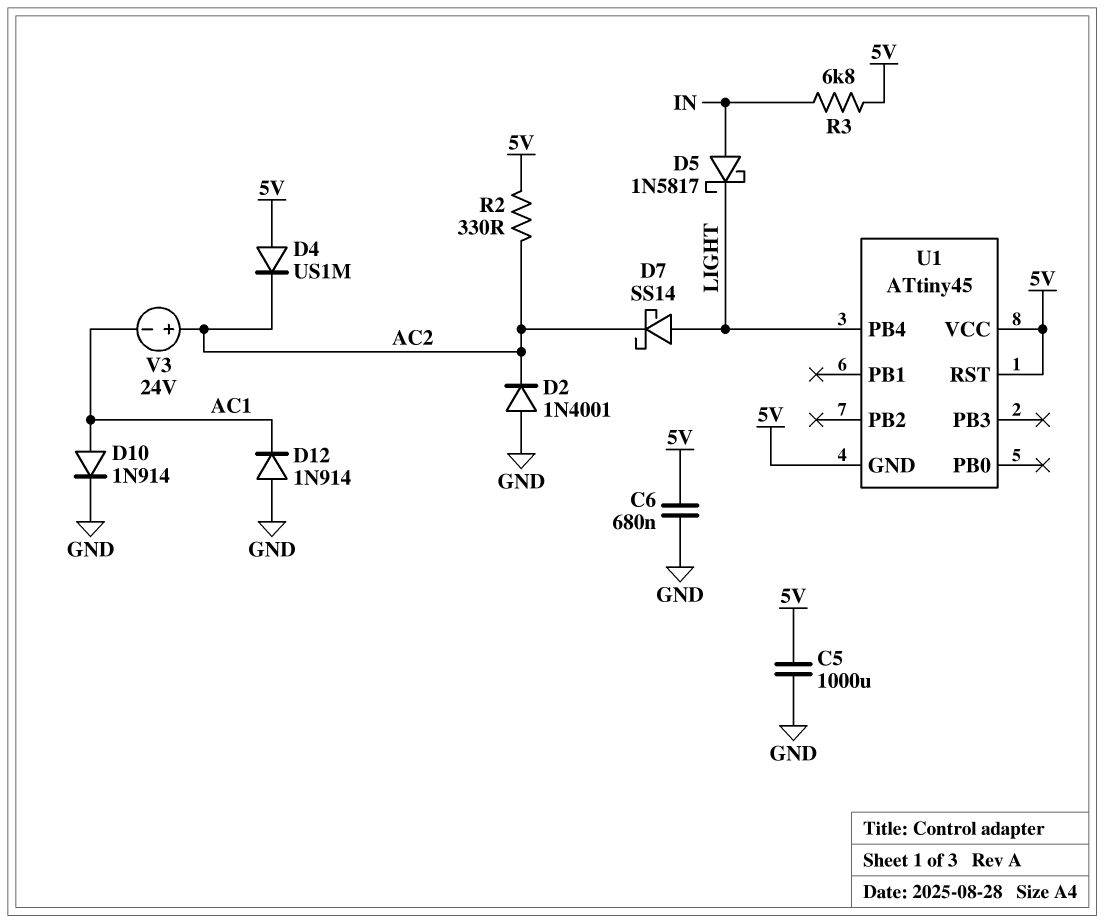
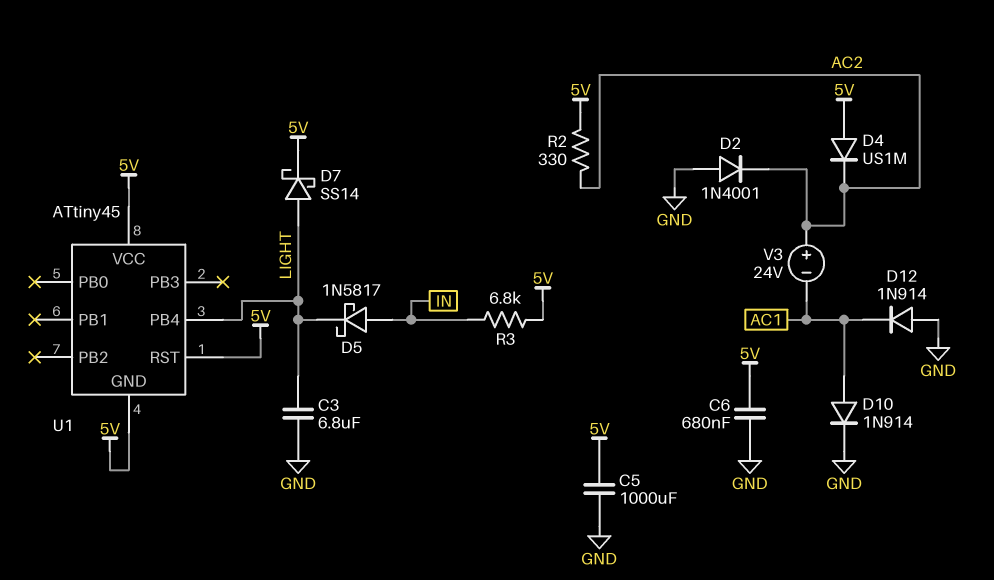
C3: none -> 6.8uF (GND, LIGHT)
D7: schottky SS14 (A LIGHT, K AC2) -> schottky SS14 (A LIGHT, K 5V)

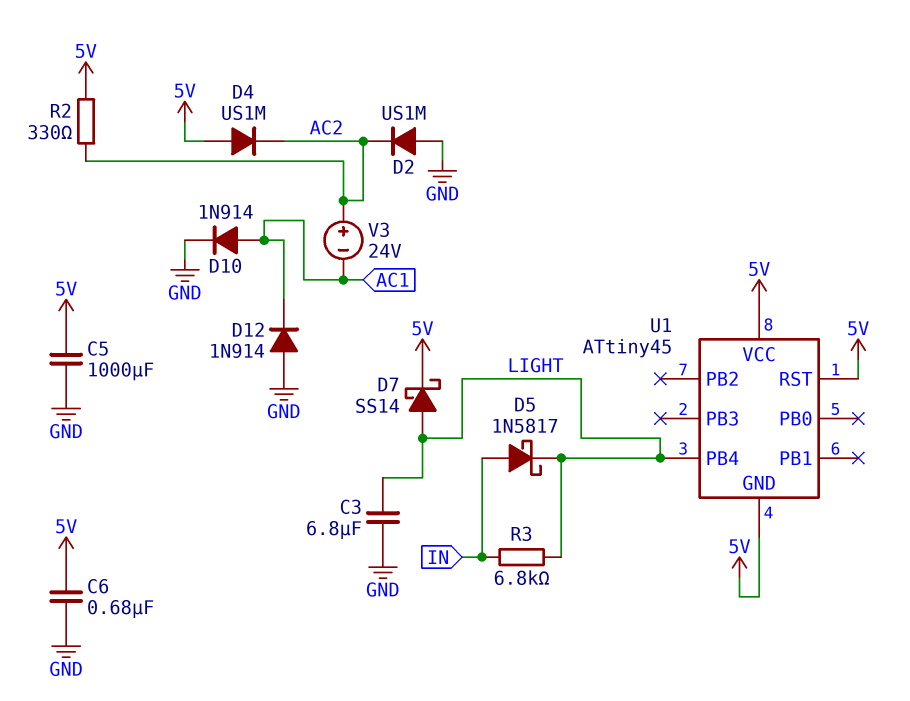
D2: diode 1N4001 (A GND, K AC2) -> diode US1M (A GND, K AC2)
R3: 6.8k (5V, IN) -> 6.8k (IN, LIGHT)

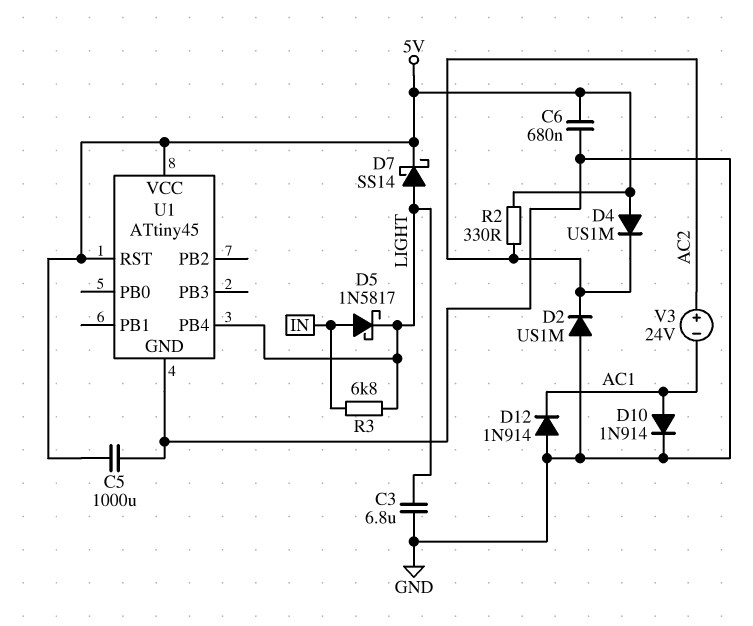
U1 pin GND: 5V -> GND

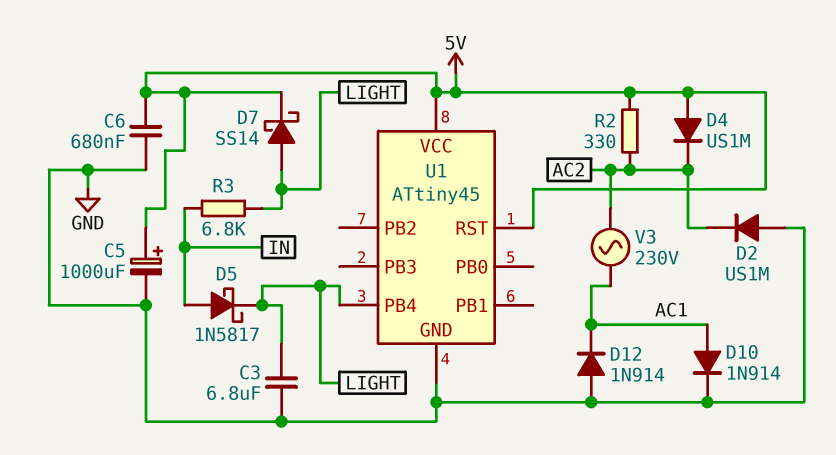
C5: 1000uF (5V, GND) -> 1000uF (plus 5V, minus GND)
V3: 24V (plus AC2, minus AC1) -> AC 230V (AC1, AC2)

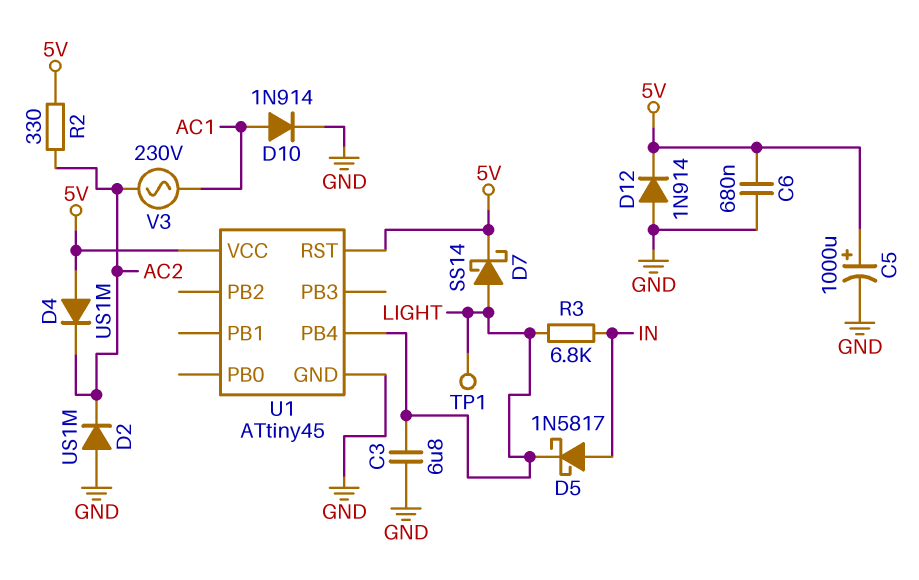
D12: diode 1N914 (A GND, K AC1) -> diode 1N914 (A GND, K 5V)
TP1: none -> test point (LIGHT)

